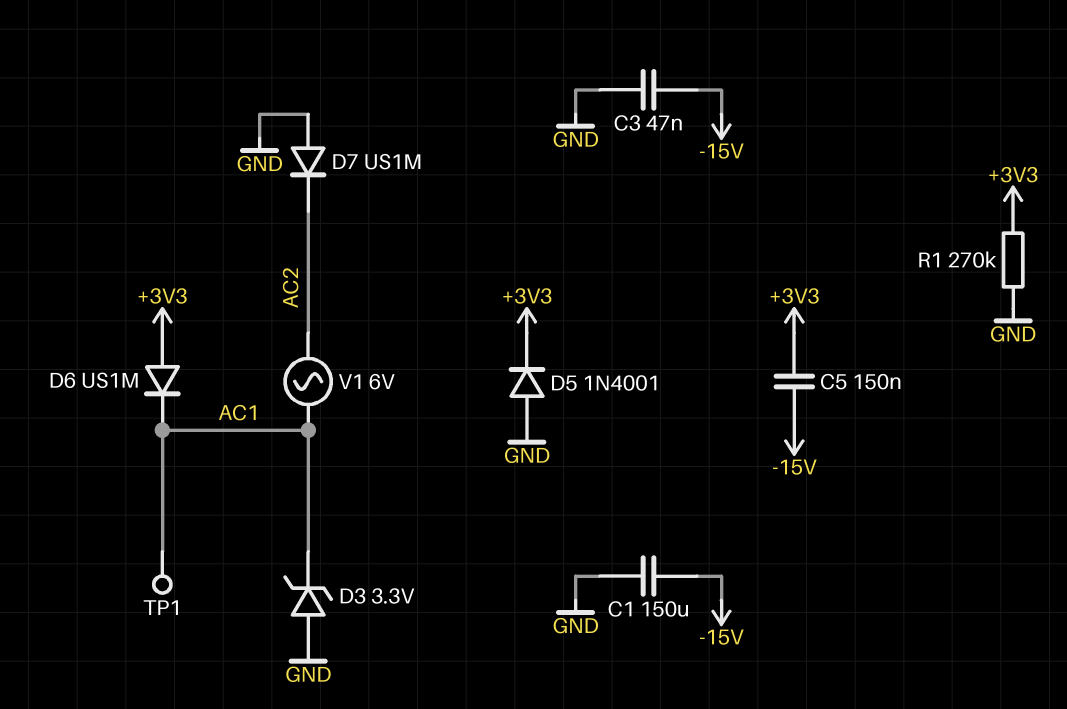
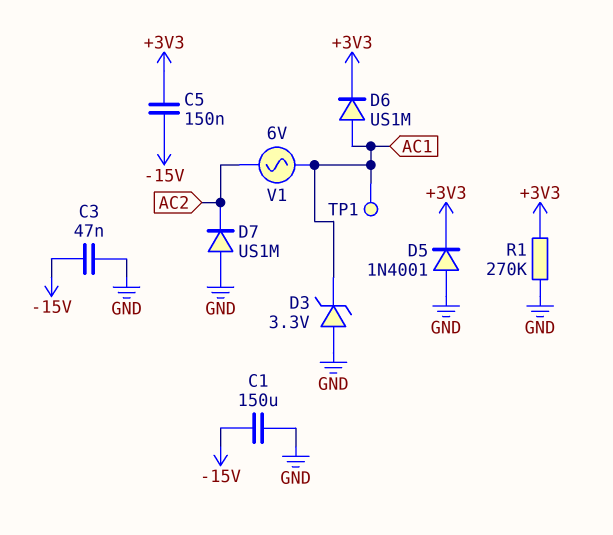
D6: diode US1M (A +3V3, K AC1) -> diode US1M (A AC1, K +3V3)

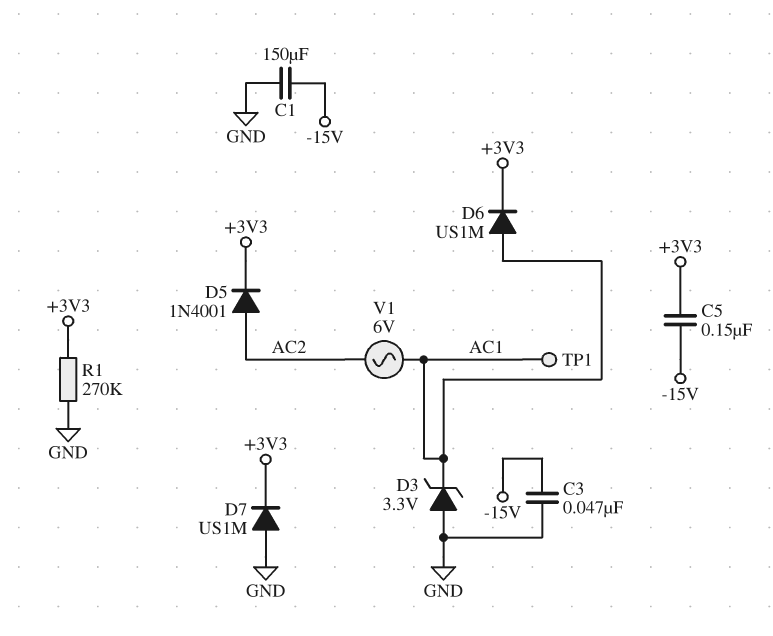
D5: diode 1N4001 (A GND, K +3V3) -> diode 1N4001 (A AC2, K +3V3)
D7: diode US1M (A GND, K AC2) -> diode US1M (A GND, K +3V3)

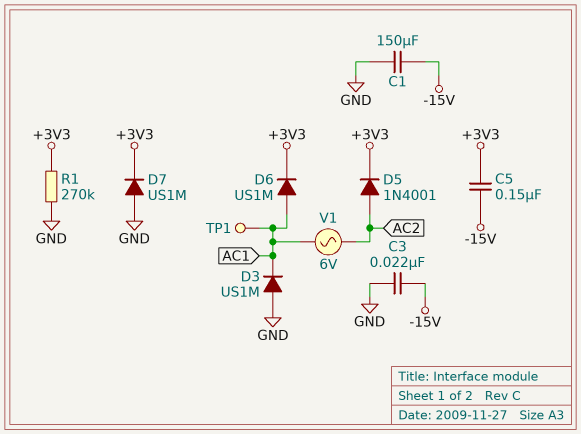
C3: 47nF (-15V, GND) -> 22nF (-15V, GND)
D3: zener 3.3V (A GND, K AC1) -> diode US1M (A GND, K AC1)

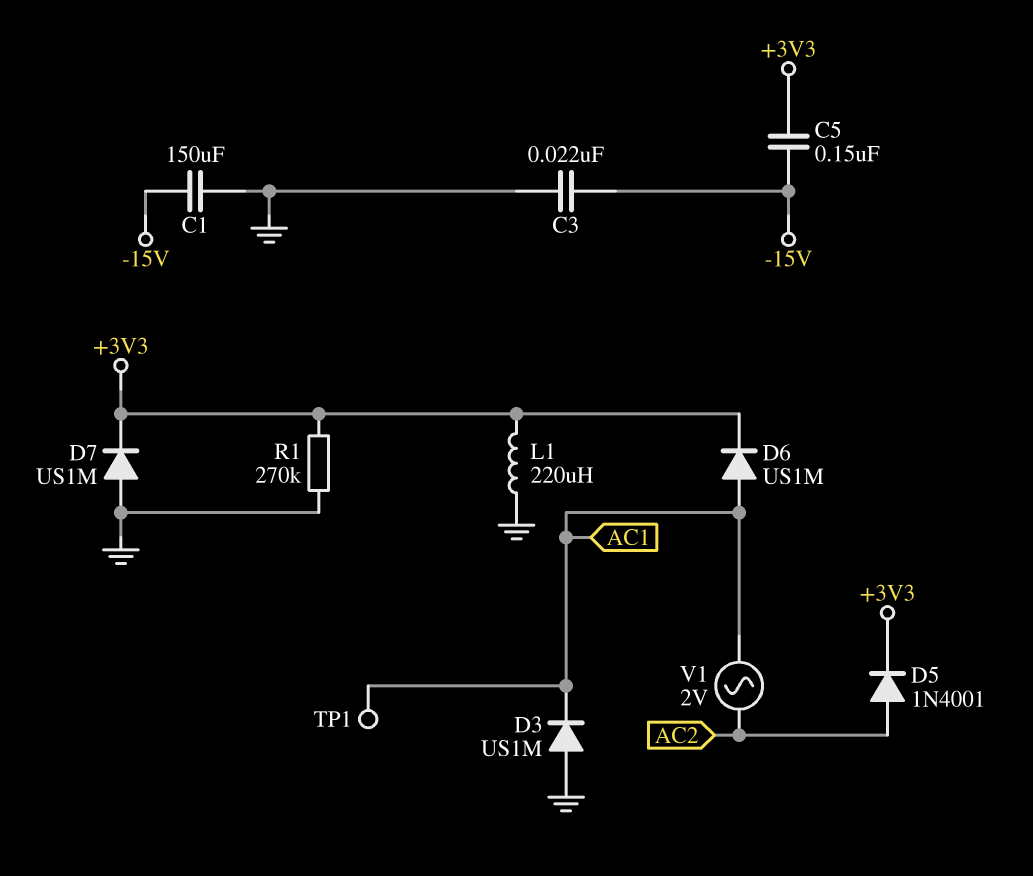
L1: none -> 220uH (+3V3, GND)
V1: AC 6V (AC1, AC2) -> AC 2V (AC1, AC2)

